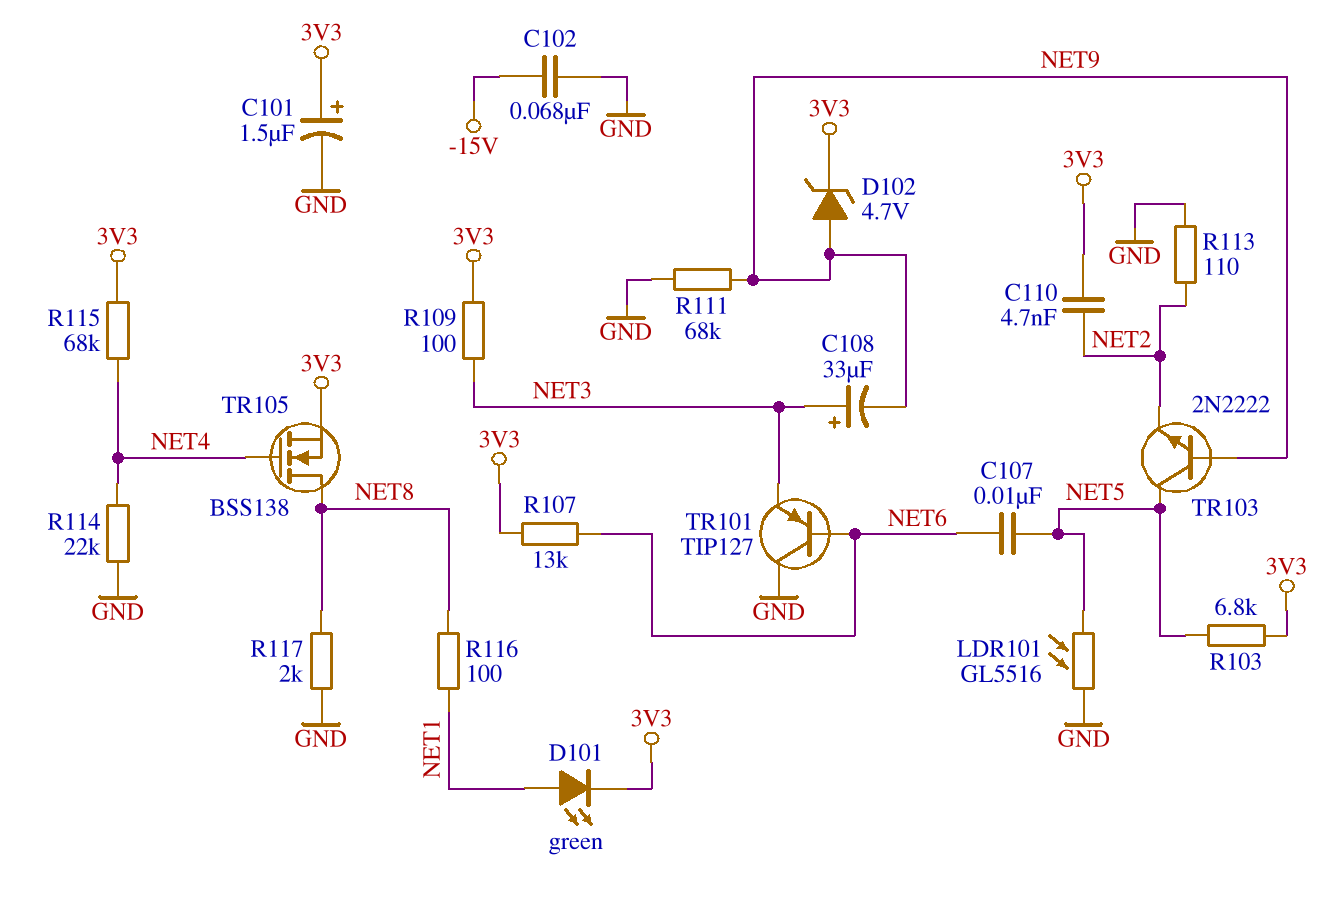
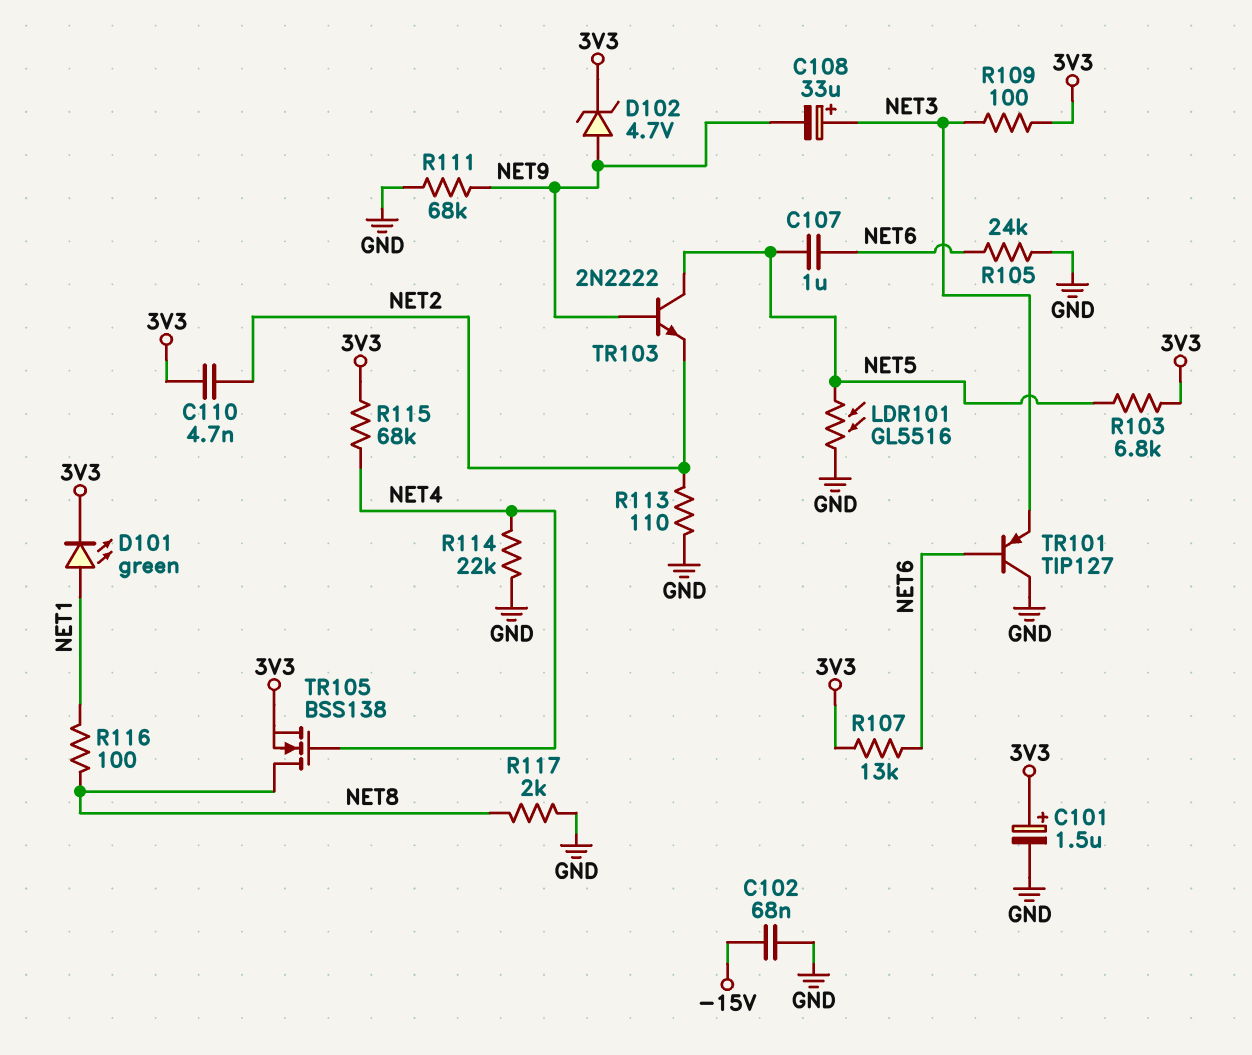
C107: 10nF (NET5, NET6) -> 1uF (NET5, NET6)
R105: none -> 24k (GND, NET6)

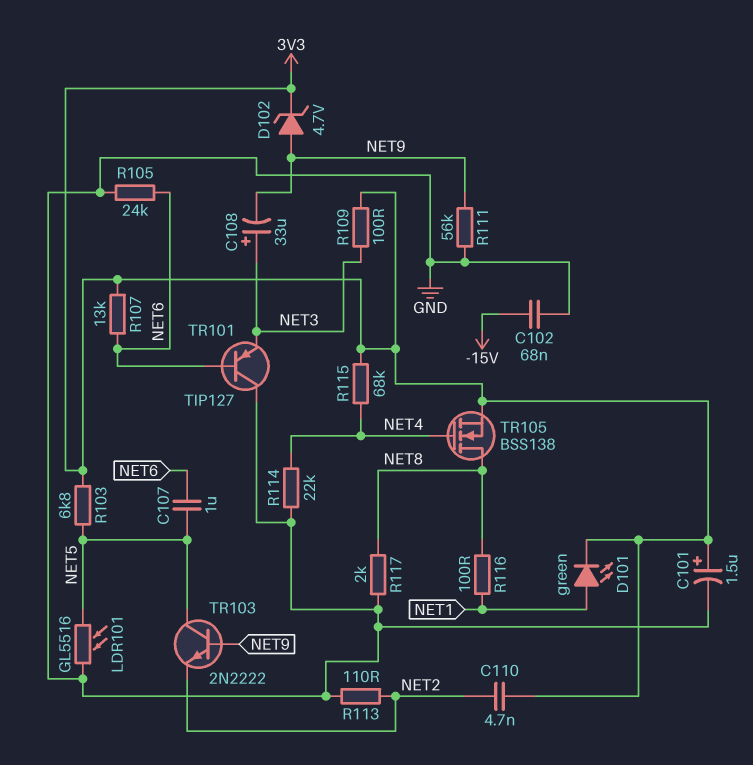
R111: 68k (GND, NET9) -> 56k (GND, NET9)

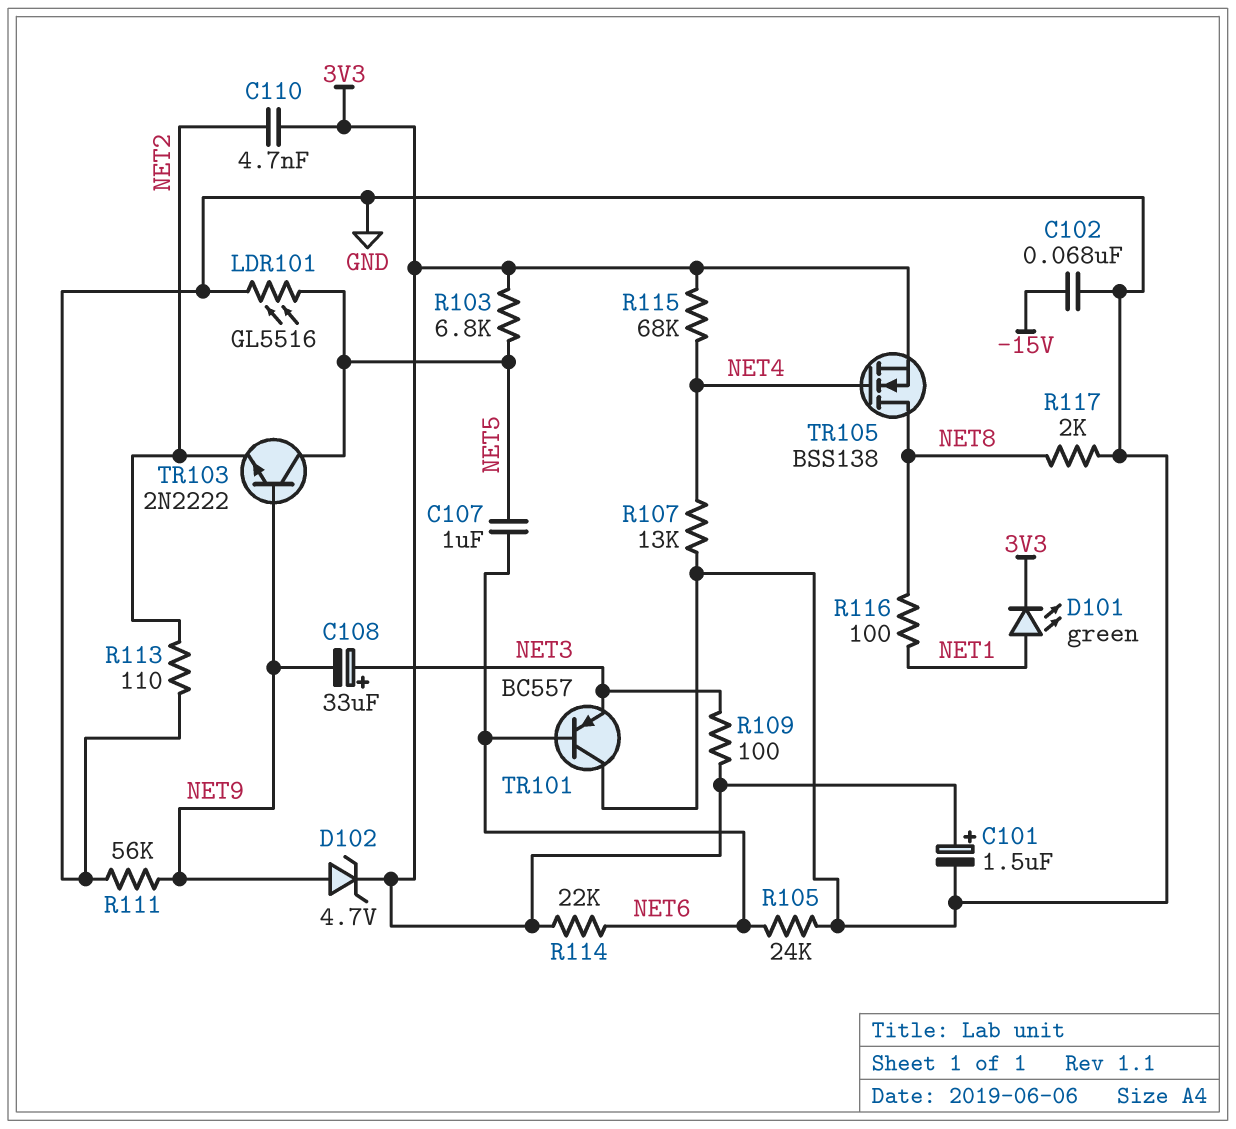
R107: 13k (3V3, NET6) -> 13k (GND, NET4)
R114: 22k (GND, NET4) -> 22k (3V3, NET6)
TR101: PNP TIP127 (B NET6, C GND, E NET3) -> PNP BC557 (B NET6, C GND, E NET3)

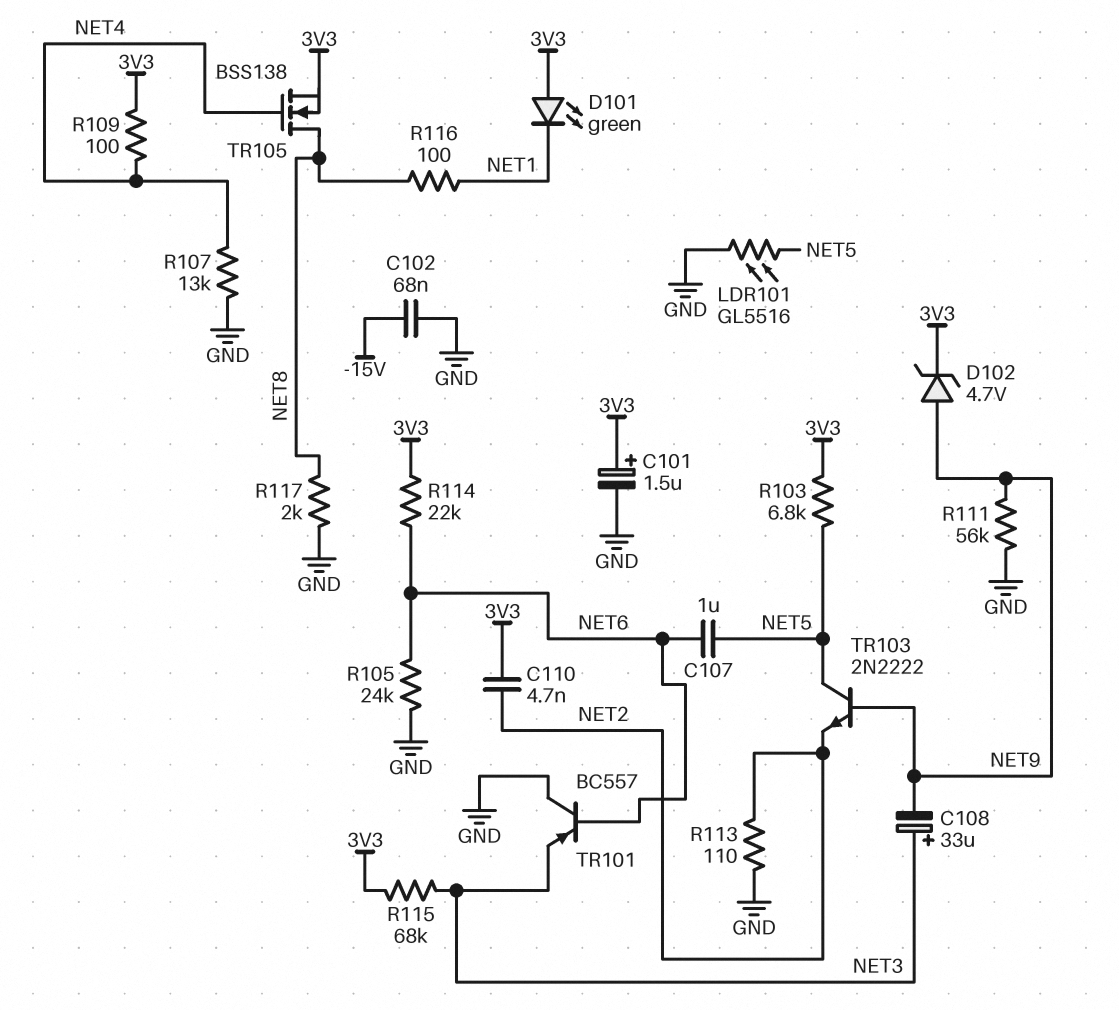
D101: LED green (A NET1, K 3V3) -> LED green (A 3V3, K NET1)
R109: 100 (3V3, NET3) -> 100 (3V3, NET4)
R115: 68k (3V3, NET4) -> 68k (3V3, NET3)

